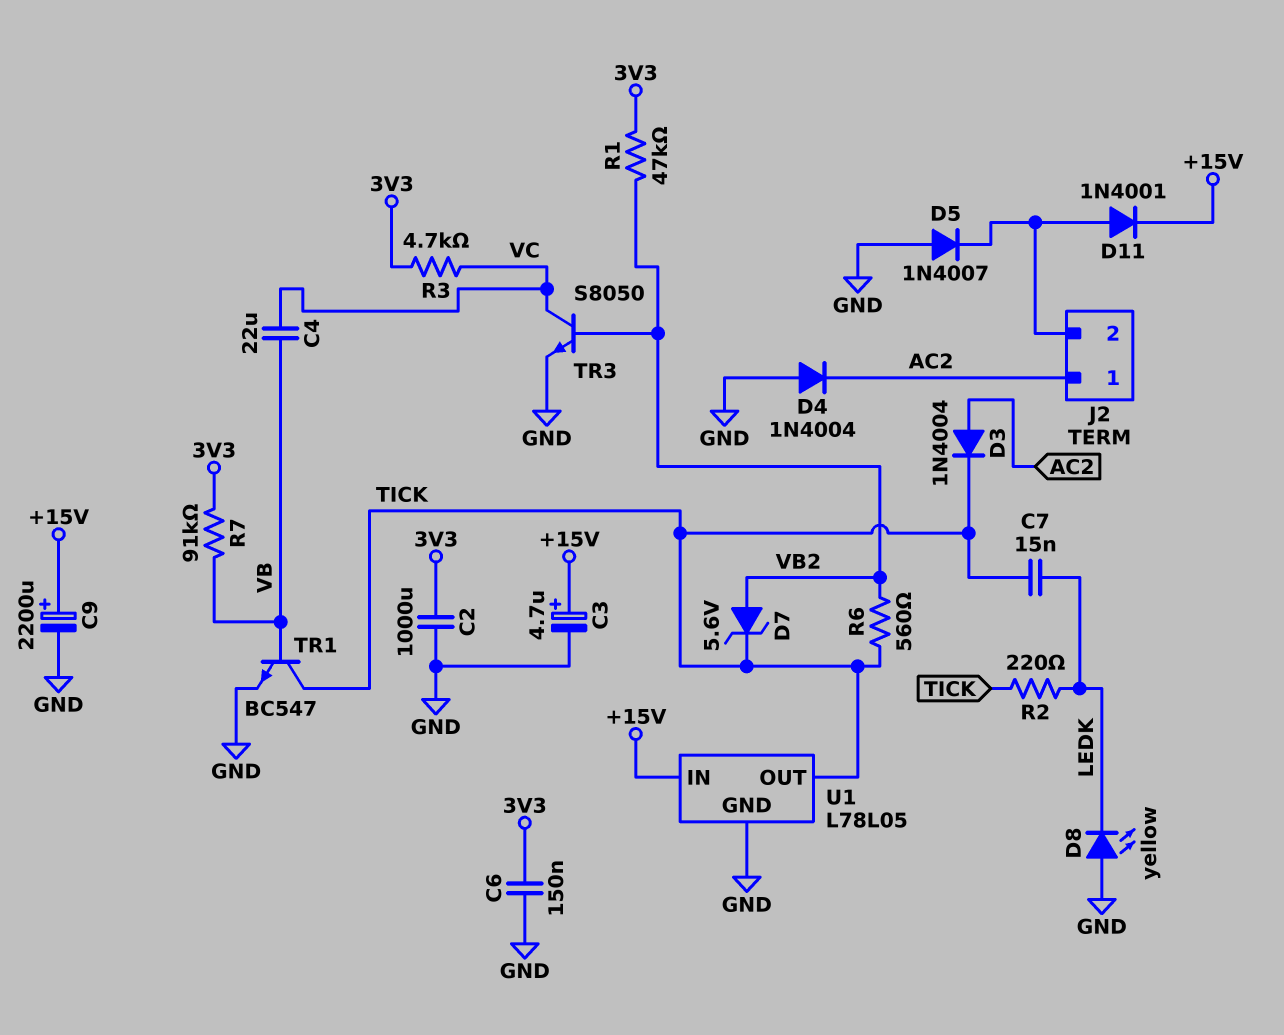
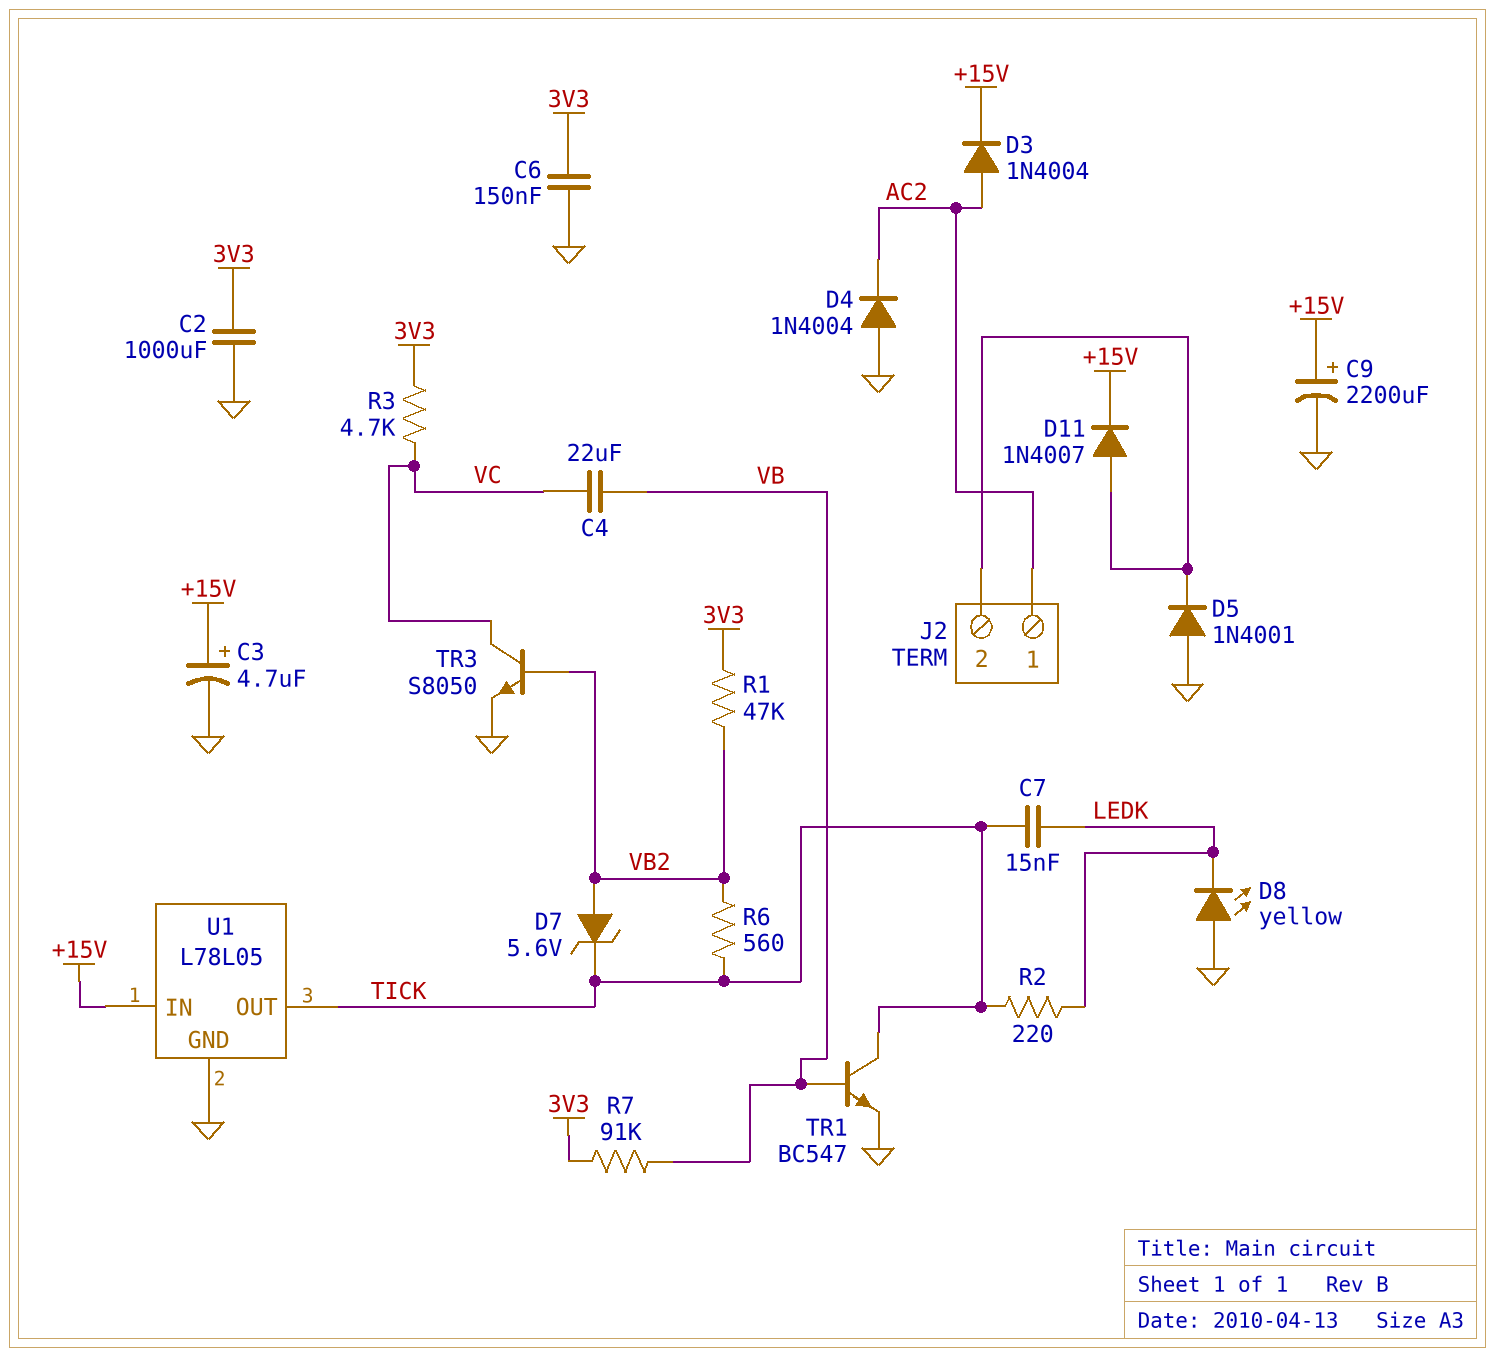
D3: diode 1N4004 (A AC2, K TICK) -> diode 1N4004 (A AC2, K +15V)
D5: diode 1N4007 (A GND, K J2/2) -> diode 1N4001 (A GND, K J2/2)
D11: diode 1N4001 (A J2/2, K +15V) -> diode 1N4007 (A J2/2, K +15V)

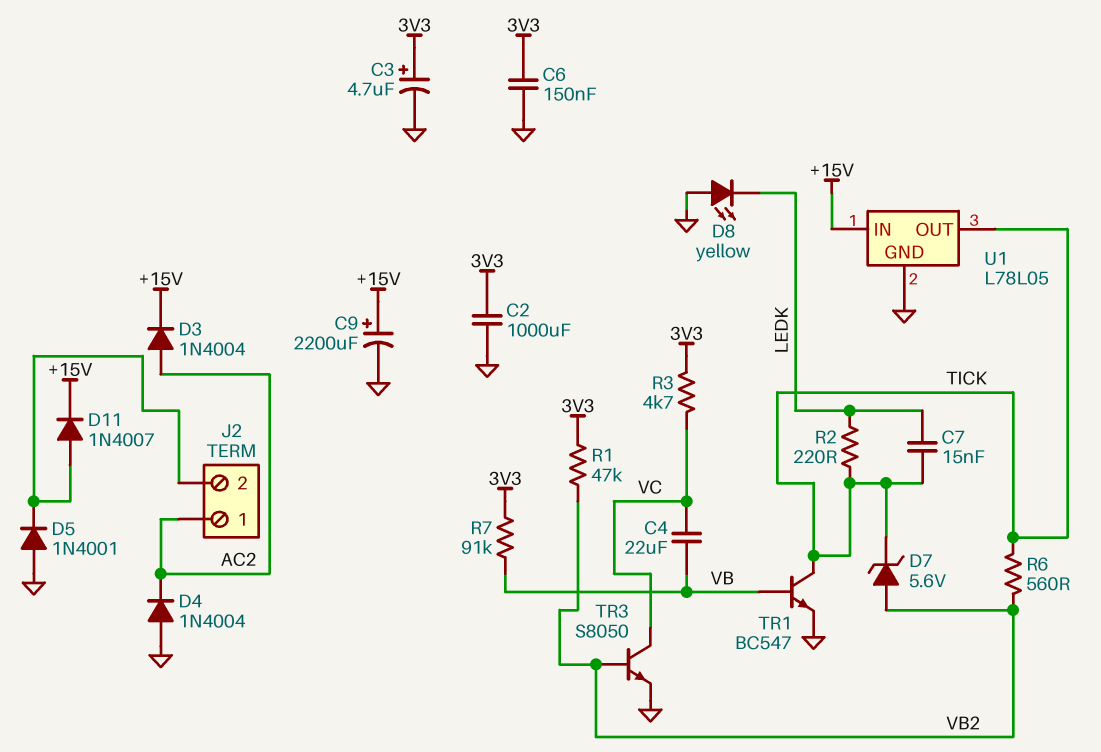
C3: 4.7uF (plus +15V, minus GND) -> 4.7uF (plus 3V3, minus GND)

